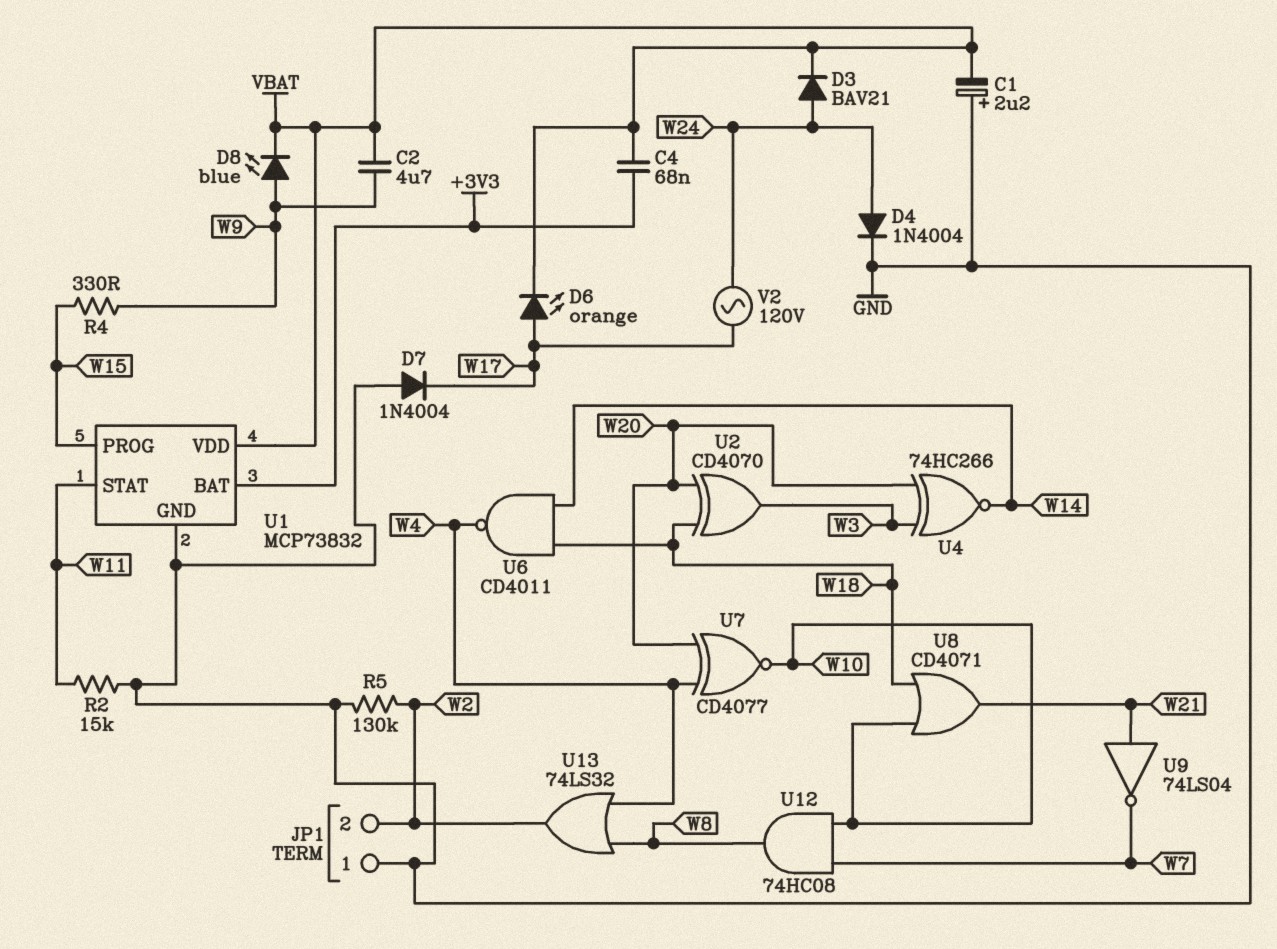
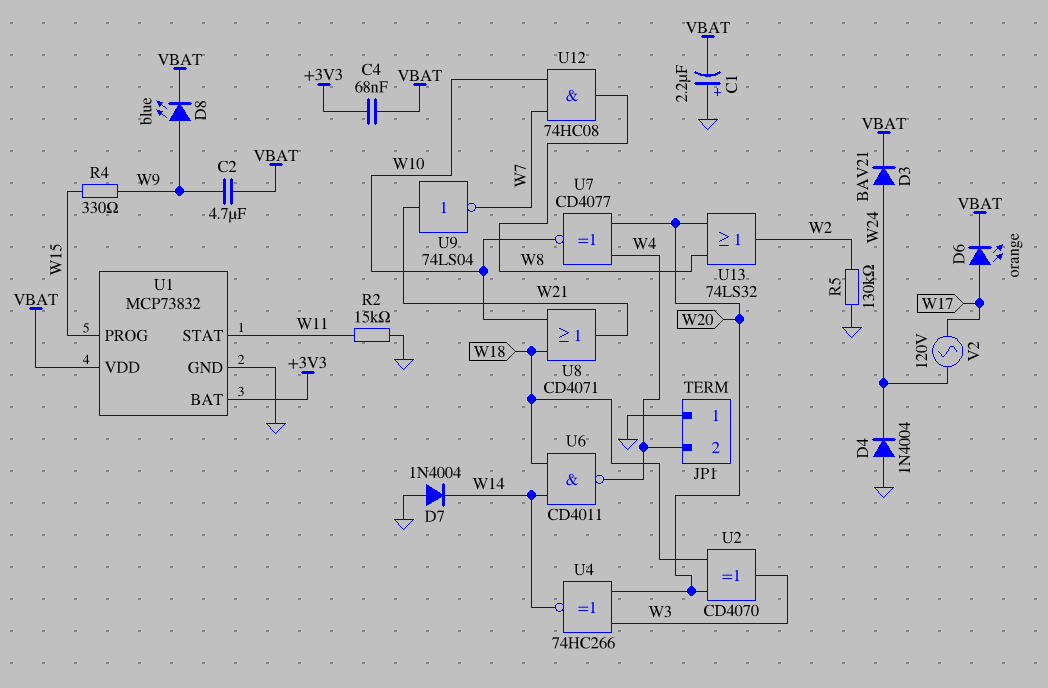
D4: diode 1N4004 (A W24, K GND) -> diode 1N4004 (A GND, K W24)
D7: diode 1N4004 (A GND, K W17) -> diode 1N4004 (A GND, K W14)
JP1 pin 2: W2 -> W4
U13: OR 74LS32 (in W4, in W8, out W2) -> OR 74LS32 (in W8, in W20, out W2)

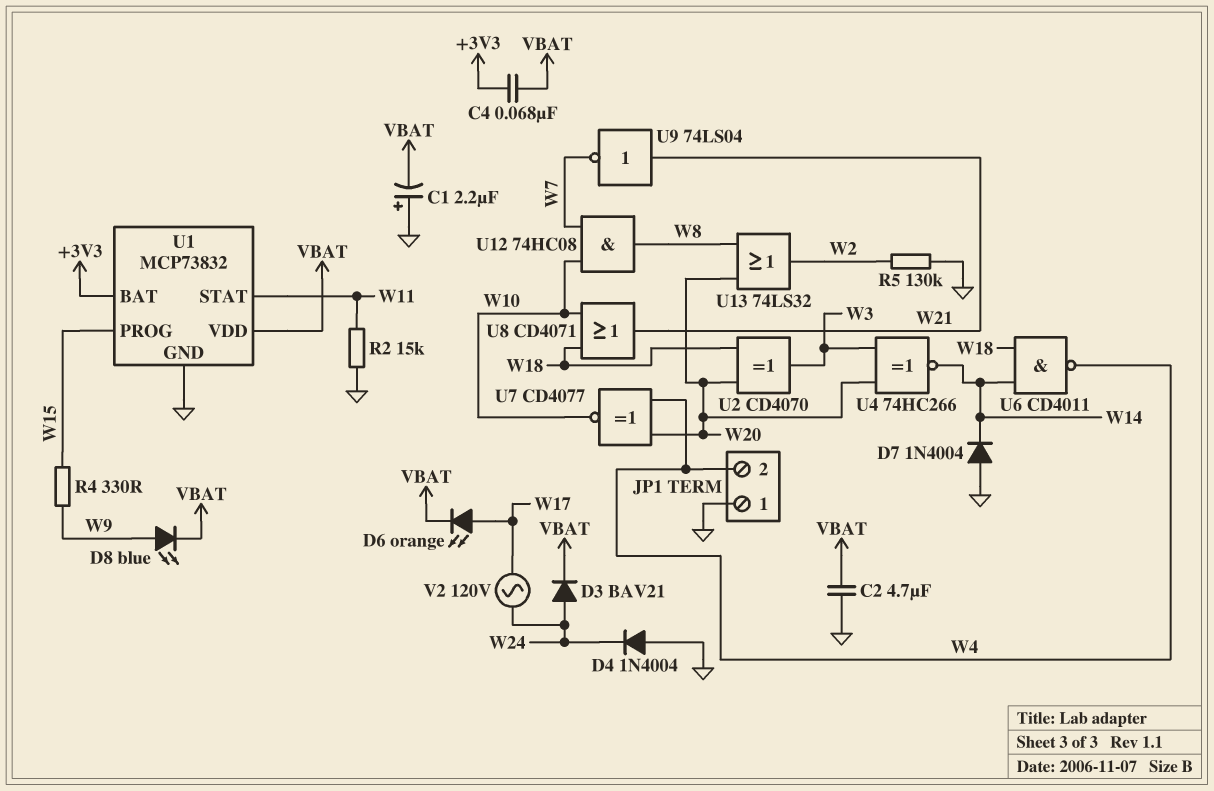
C2: 4.7uF (VBAT, W9) -> 4.7uF (GND, VBAT)

